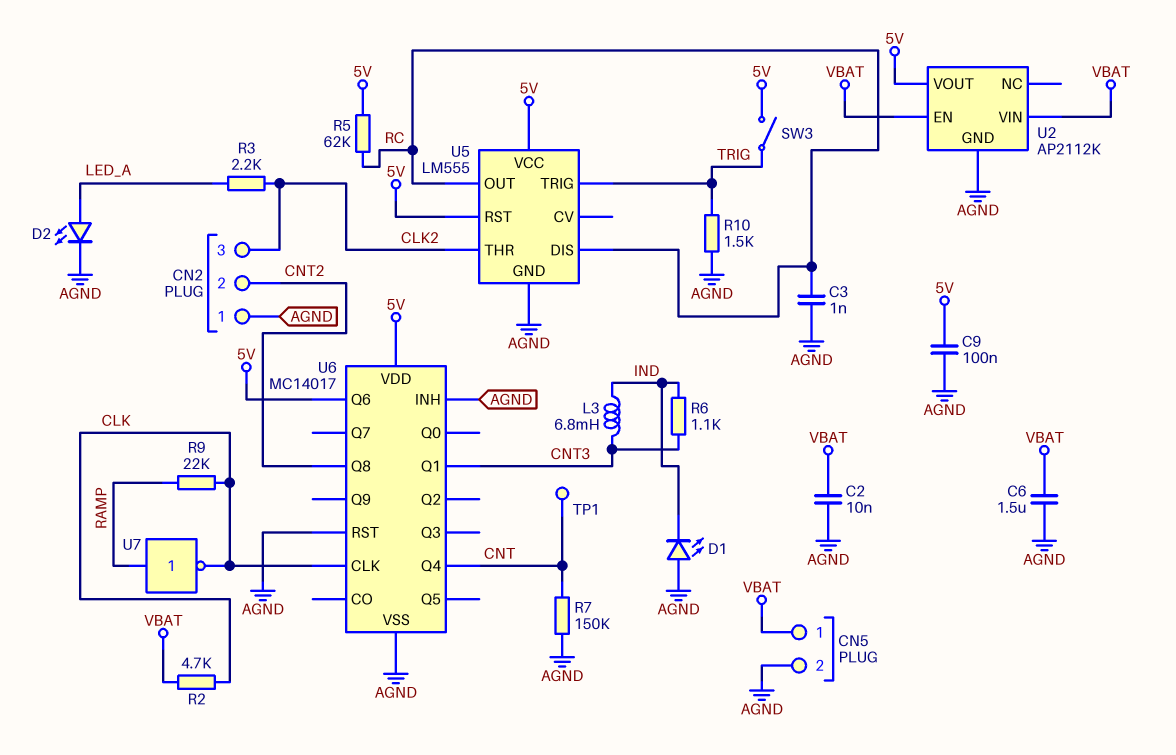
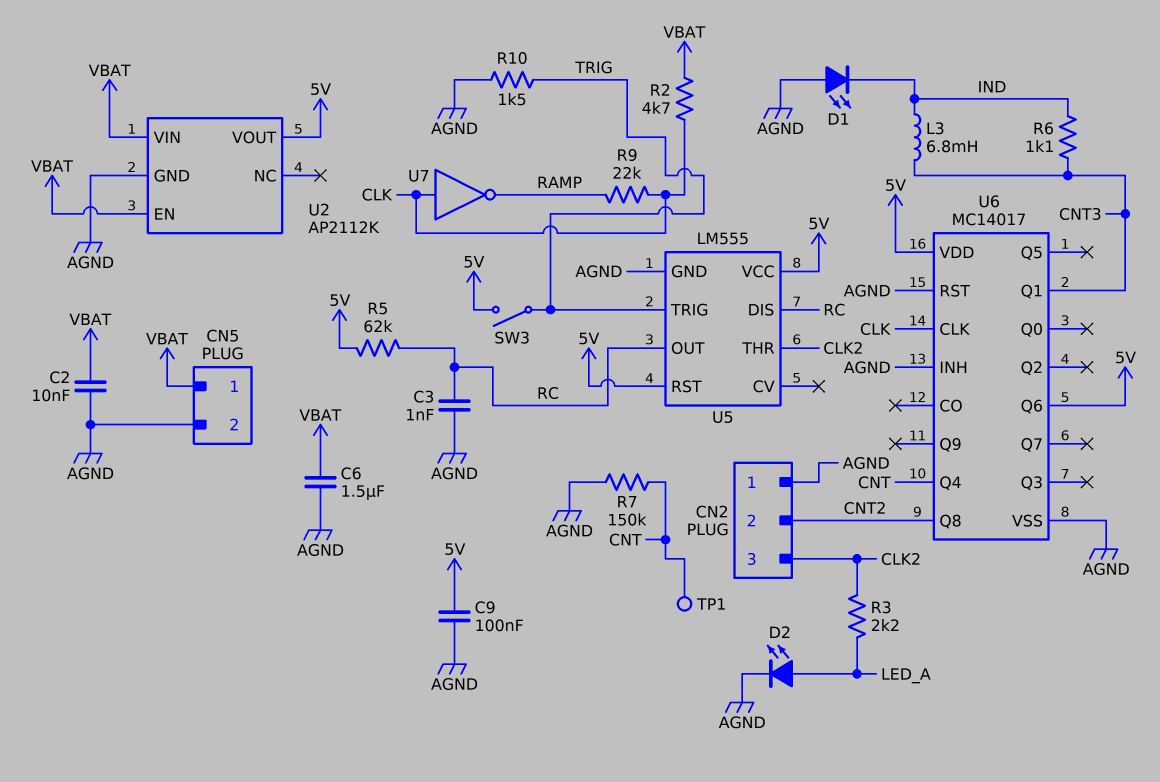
U7: NOT (in RAMP, out CLK) -> NOT (in CLK, out RAMP)

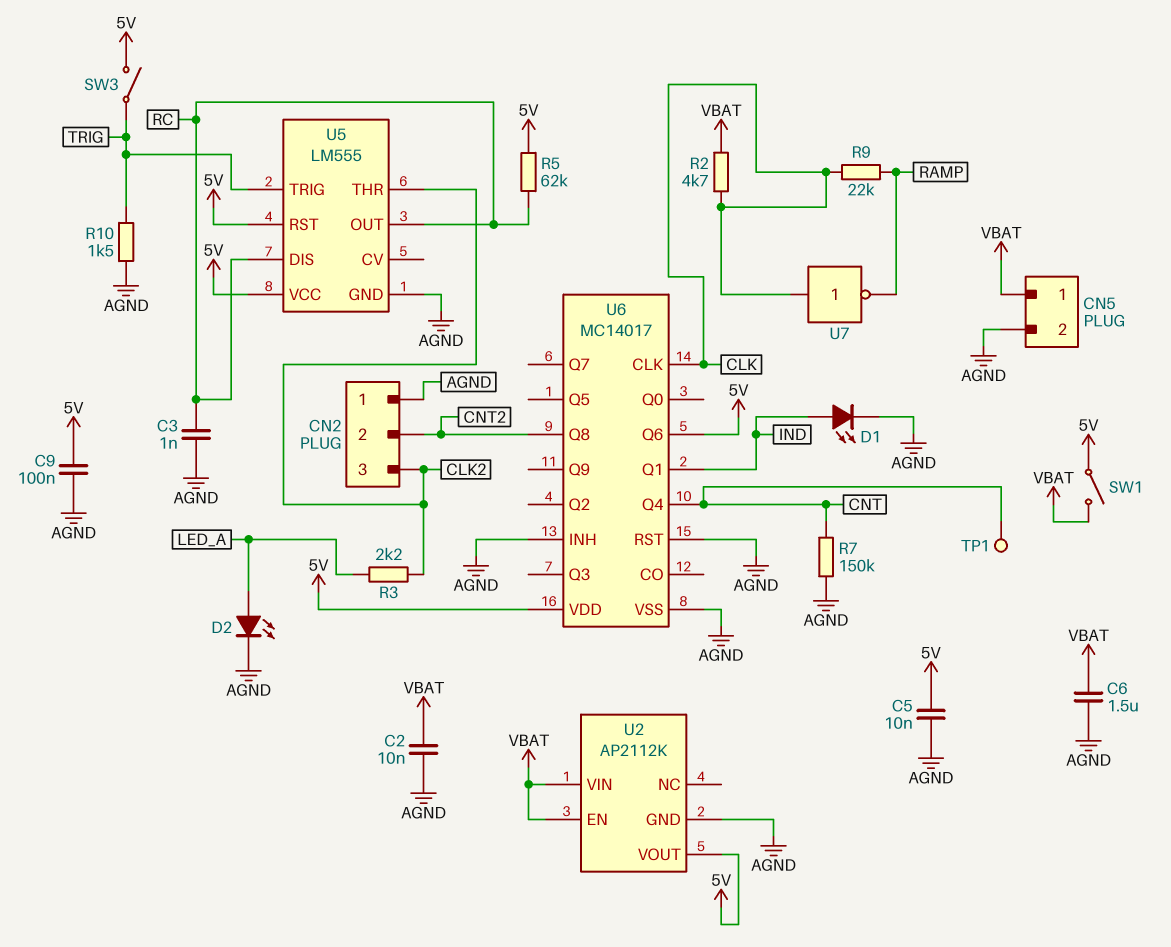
C5: none -> 10nF (5V, AGND)
D1: LED (A AGND, K IND) -> LED (A IND, K AGND)
L3: 6.8mH (CNT3, IND) -> none
R6: 1.1k (CNT3, IND) -> none
SW1: none -> switch (5V, VBAT)
U6 pin Q1: CNT3 -> IND

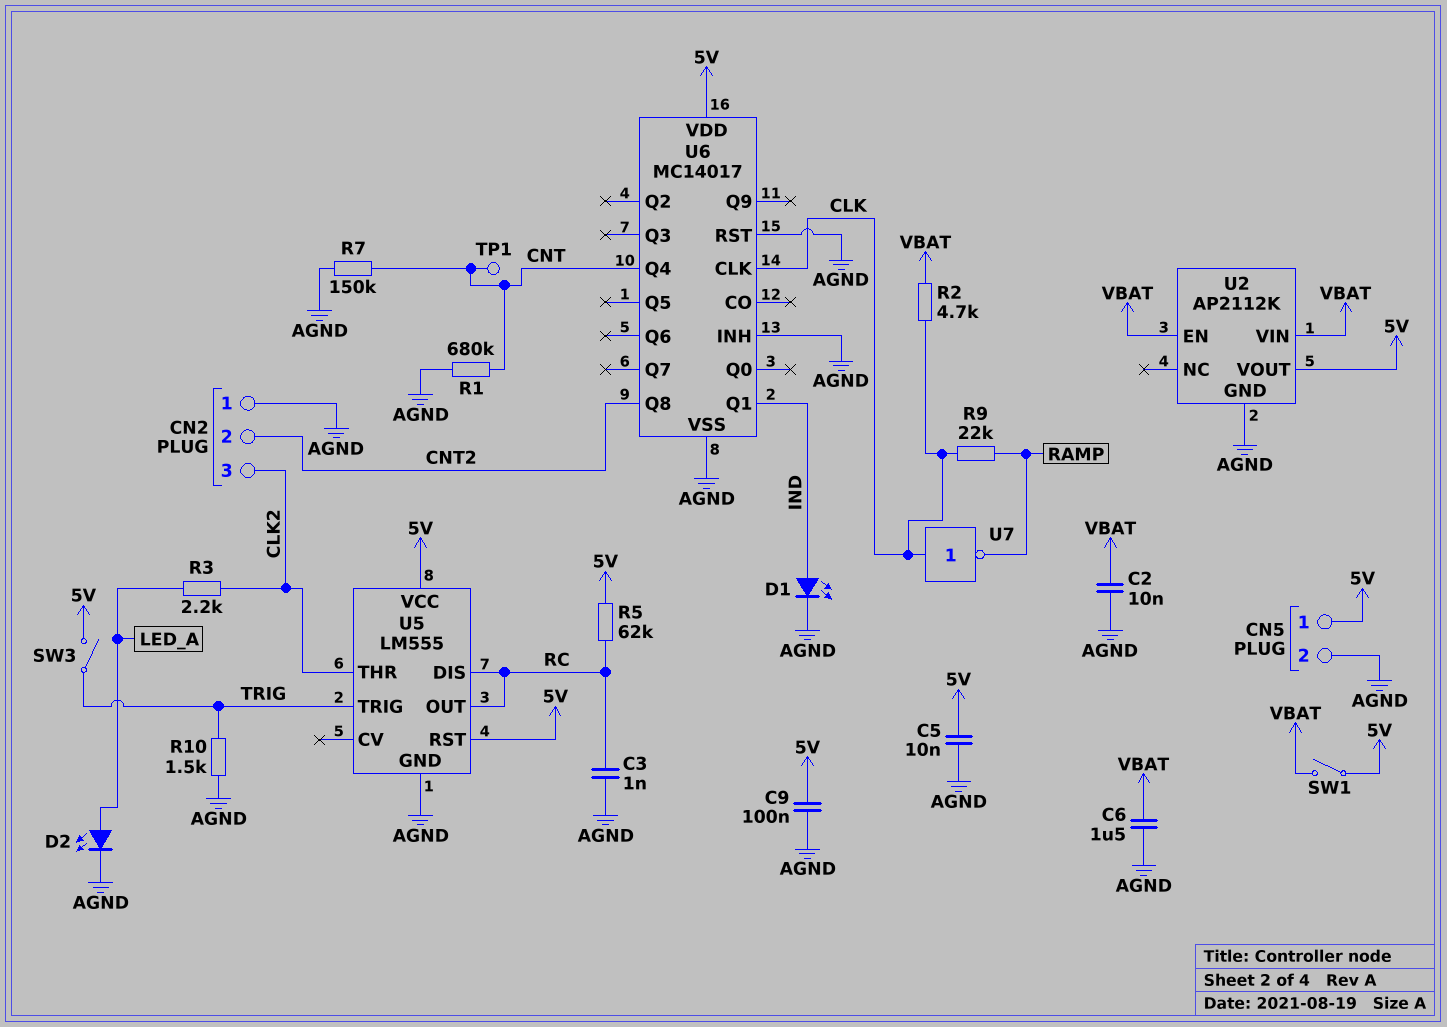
CN5 pin 1: VBAT -> 5V
R1: none -> 680k (AGND, CNT)
U6 pin Q6: 5V -> none

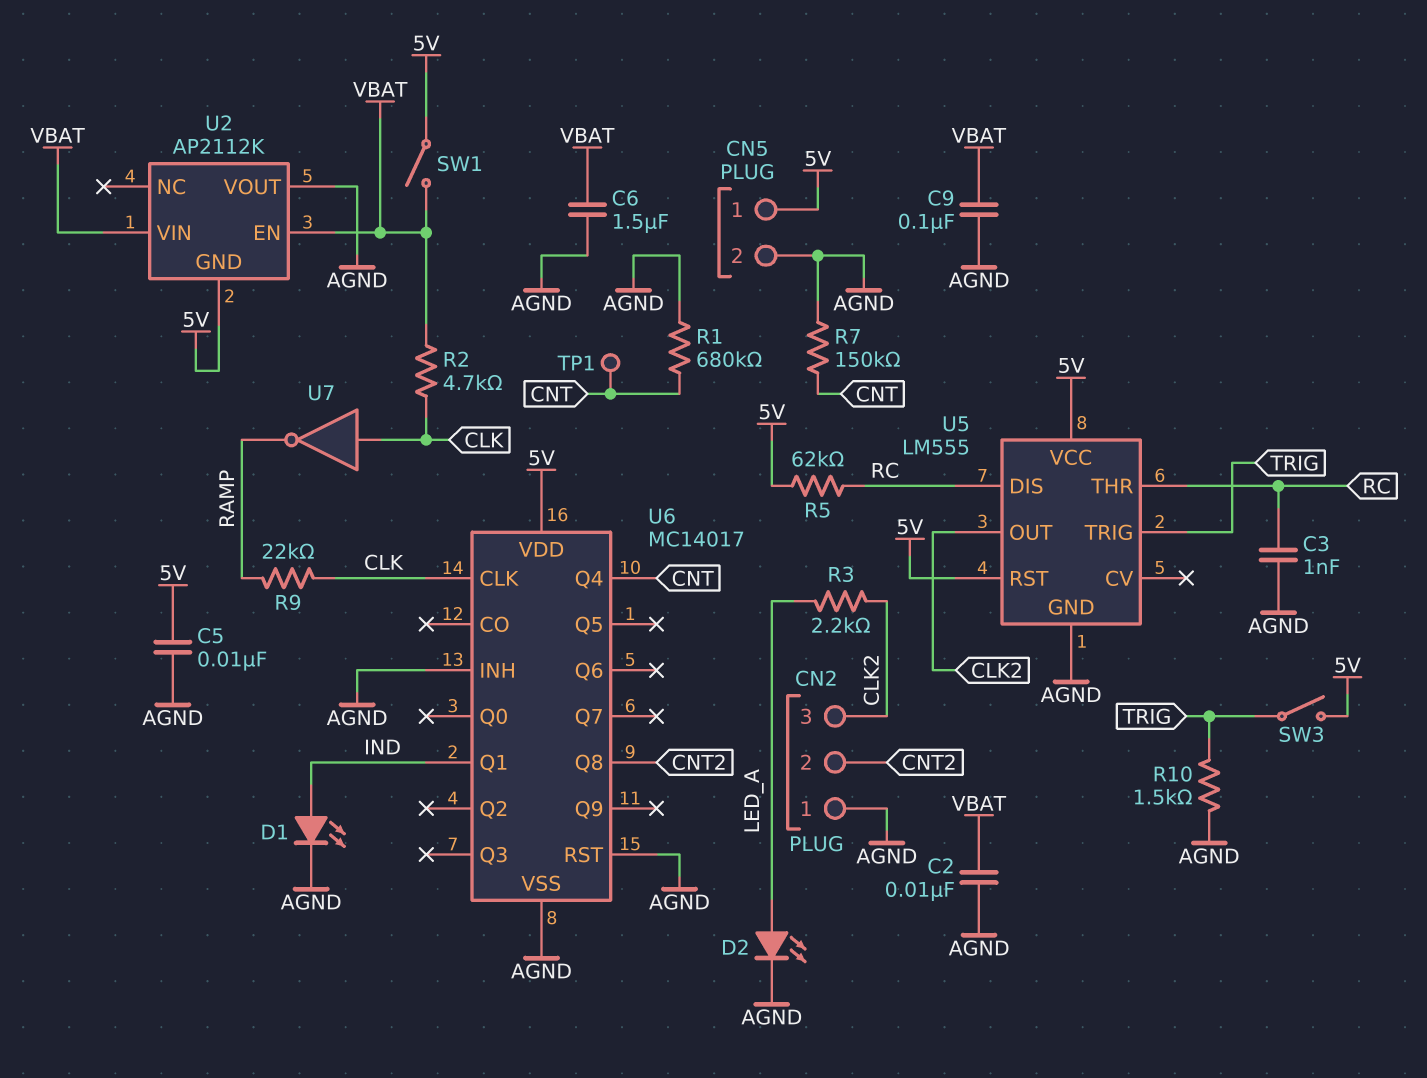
C9: 100nF (5V, AGND) -> 100nF (AGND, VBAT)
U2 pin GND: AGND -> 5V
U2 pin VOUT: 5V -> AGND
U5 pin OUT: RC -> CLK2
U5 pin THR: CLK2 -> RC

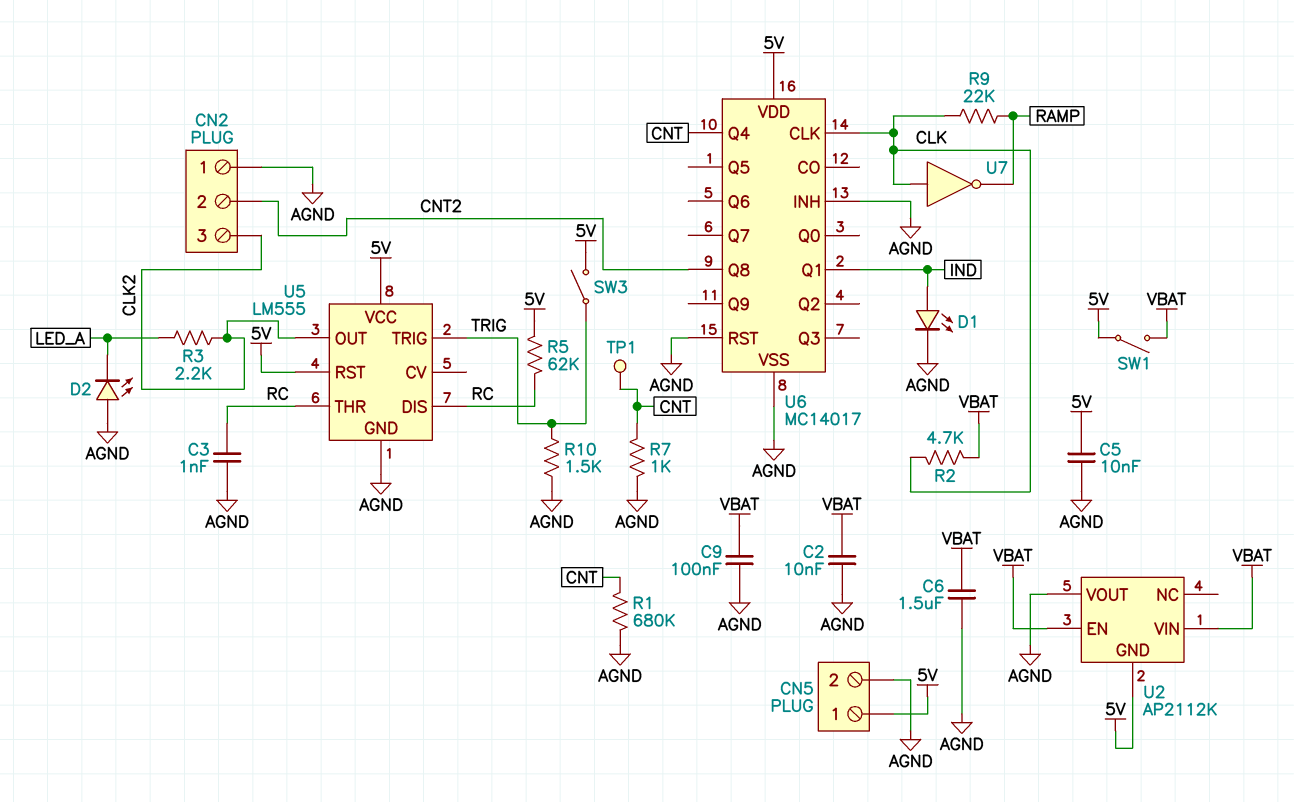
D2: LED (A LED_A, K AGND) -> LED (A AGND, K LED_A)
R7: 150k (AGND, CNT) -> 1k (AGND, CNT)

